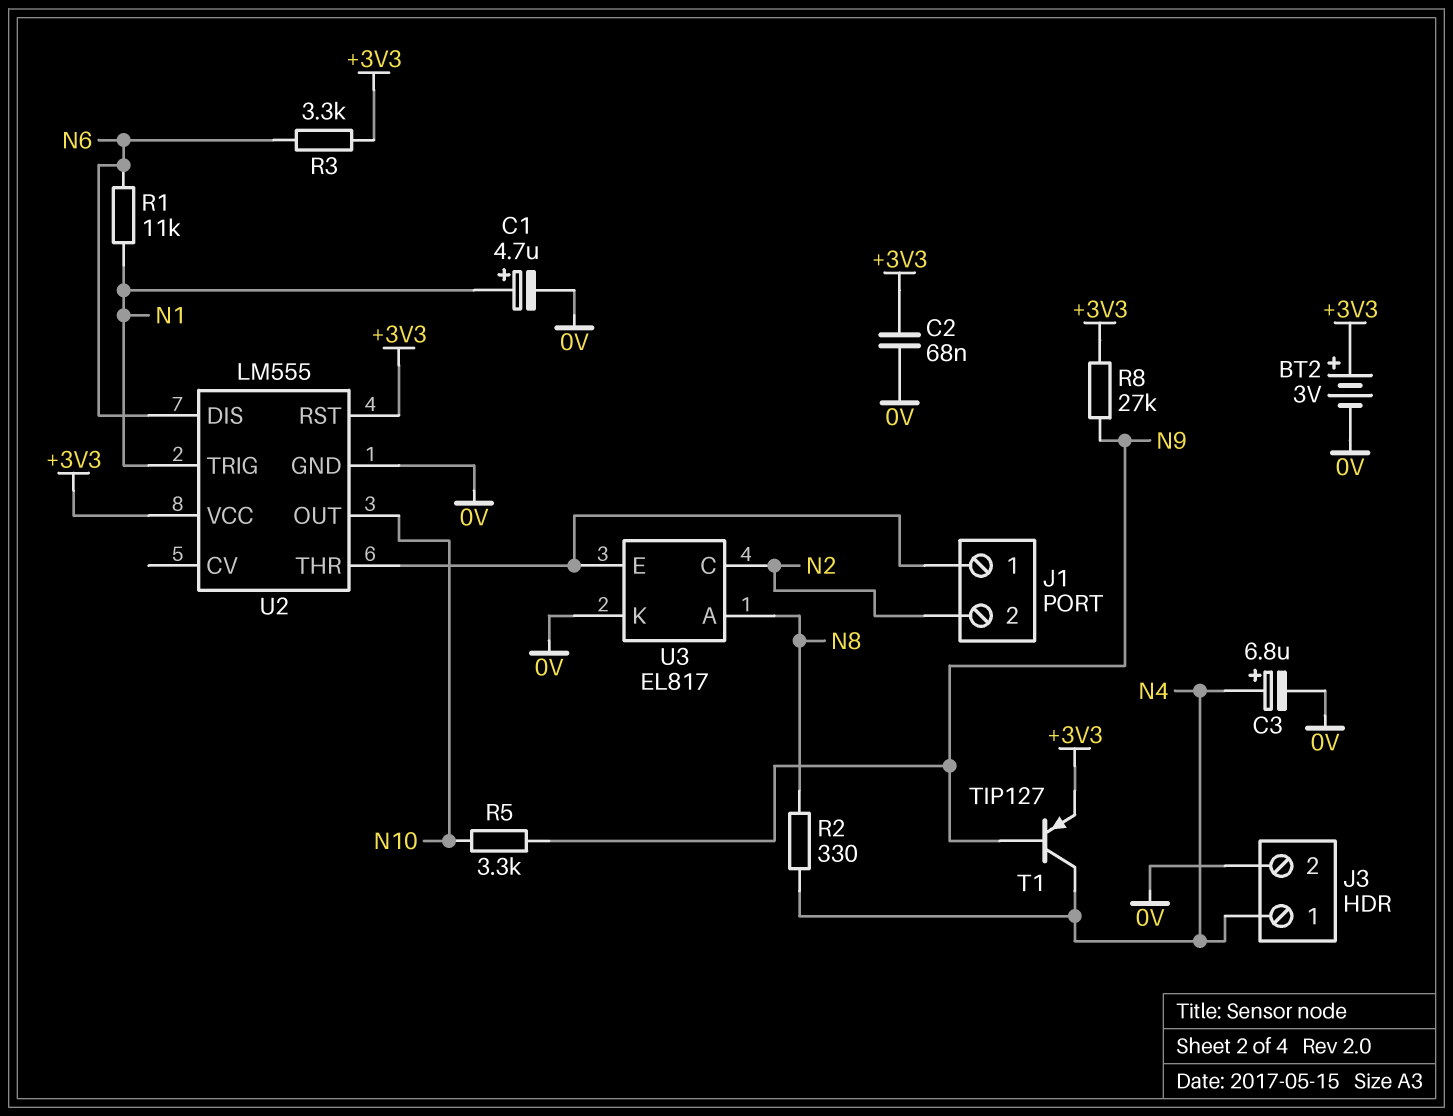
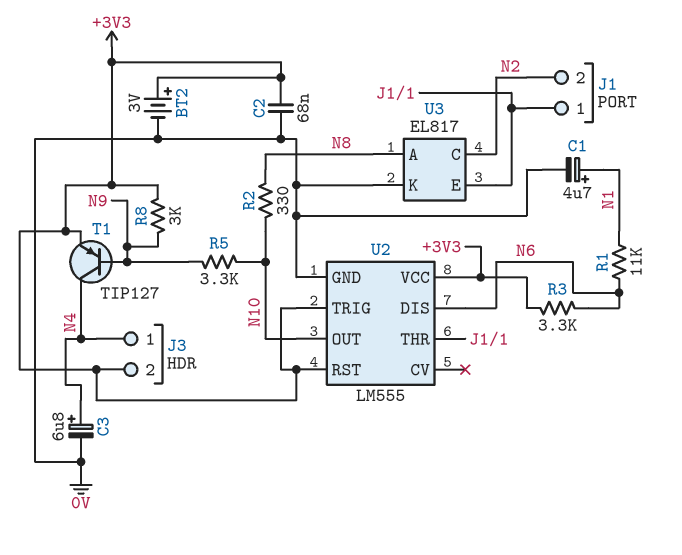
J3 pin 2: 0V -> +3V3
R2: 330 (N4, N8) -> 330 (N8, N10)
R8: 27k (+3V3, N9) -> 3k (+3V3, N9)
U2 pin TRIG: N1 -> +3V3

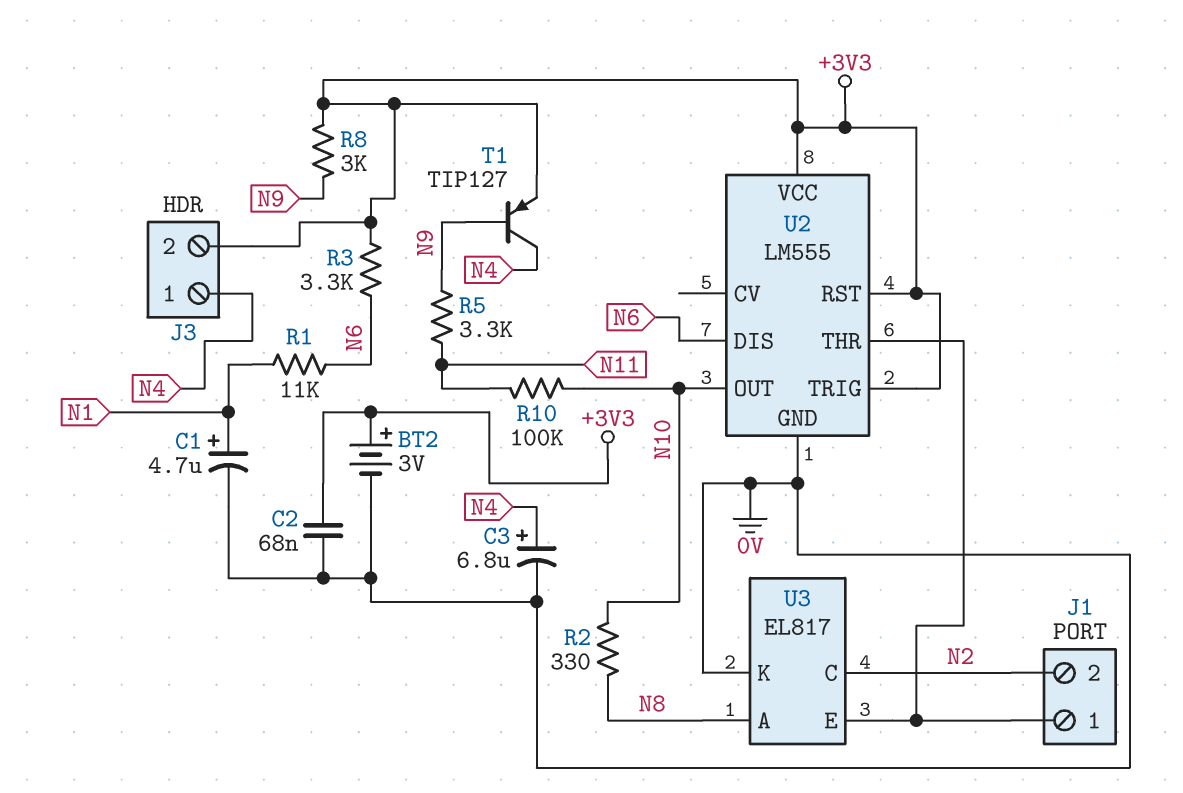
R5: 3.3k (N9, N10) -> 3.3k (N9, N11)
R10: none -> 100k (N10, N11)

